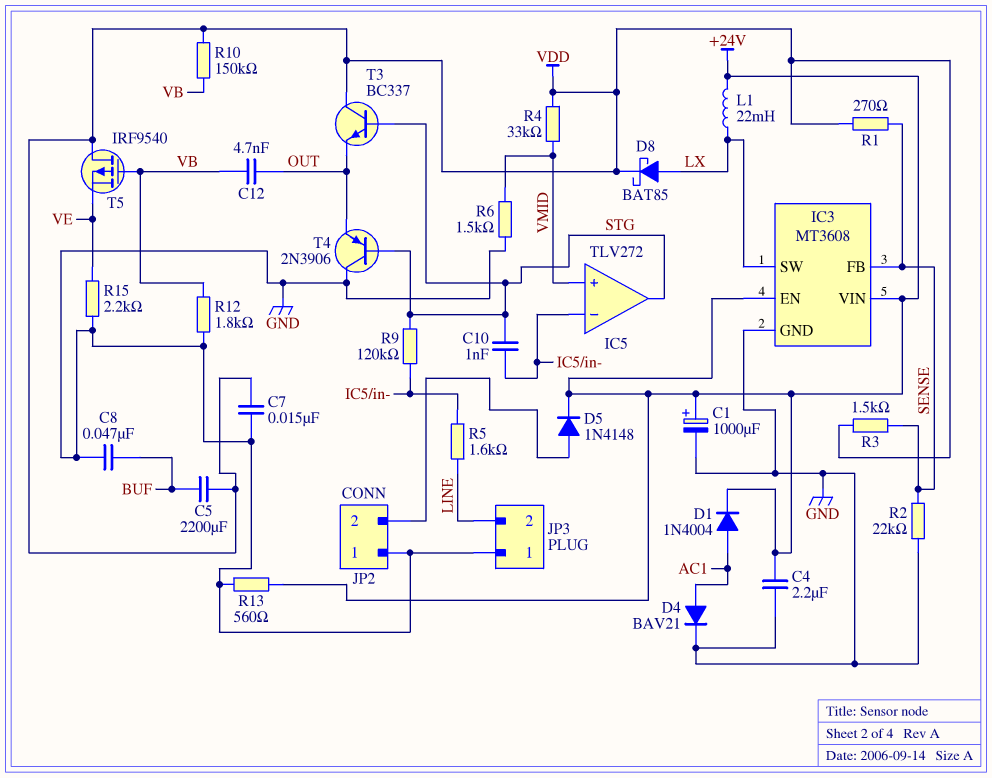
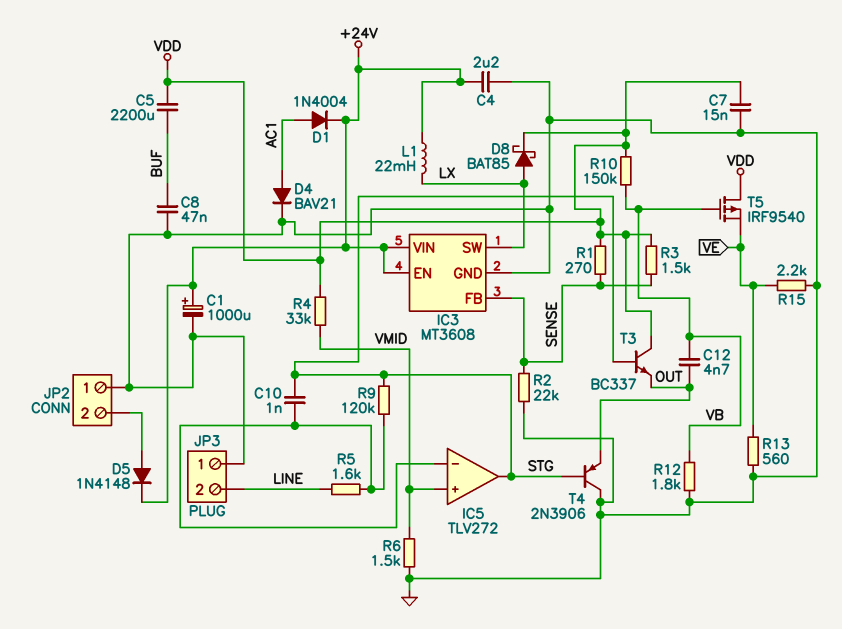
R13: 560 (+24V, GND) -> 560 (GND, VE)

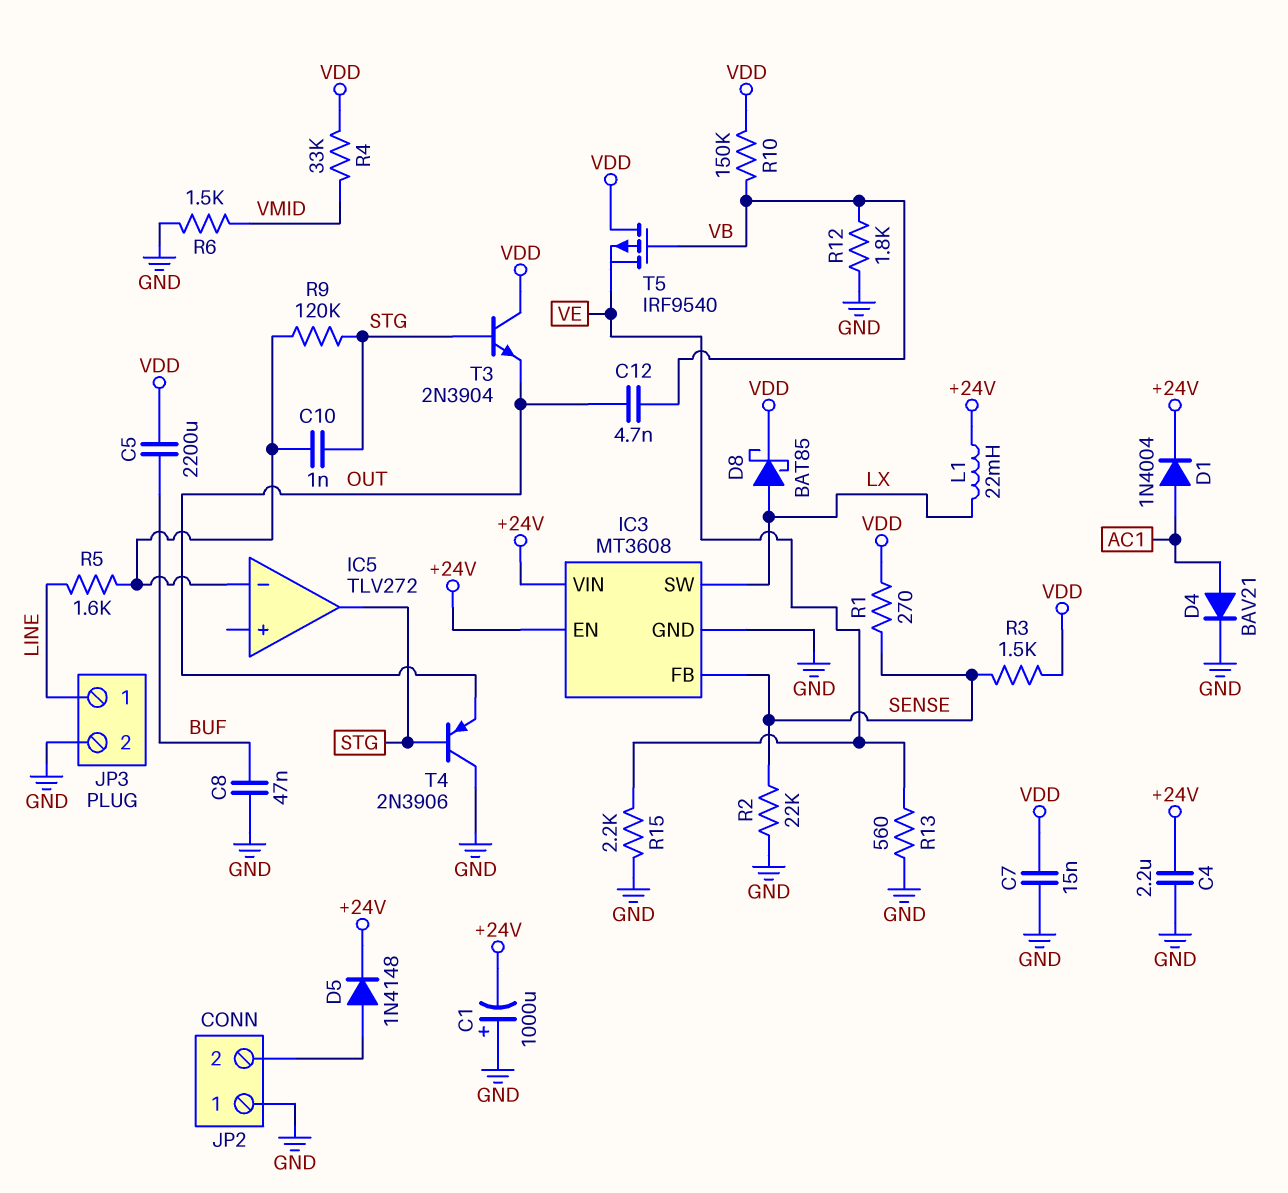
C1: 1000uF (plus +24V, minus GND) -> 1000uF (plus GND, minus +24V)
IC5 pin in+: VMID -> none
JP3 pin 1: GND -> LINE
JP3 pin 2: LINE -> GND
T3: NPN BC337 (B STG, C VDD, E OUT) -> NPN 2N3904 (B STG, C VDD, E OUT)

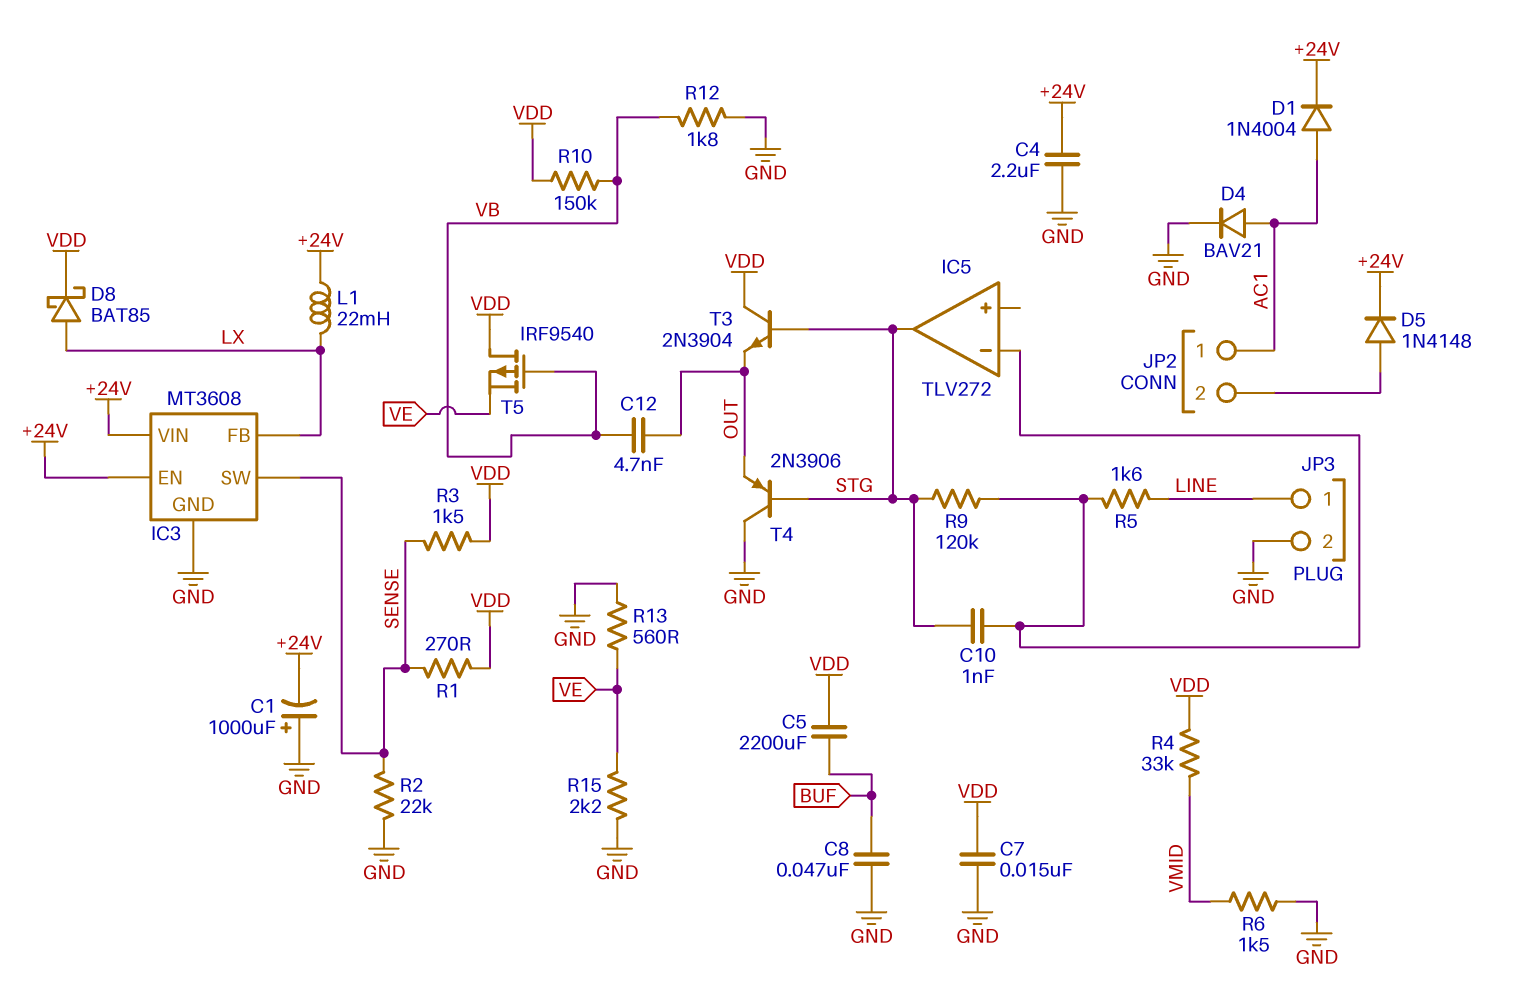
IC3 pin FB: SENSE -> LX
IC3 pin SW: LX -> SENSE
JP2 pin 1: GND -> AC1

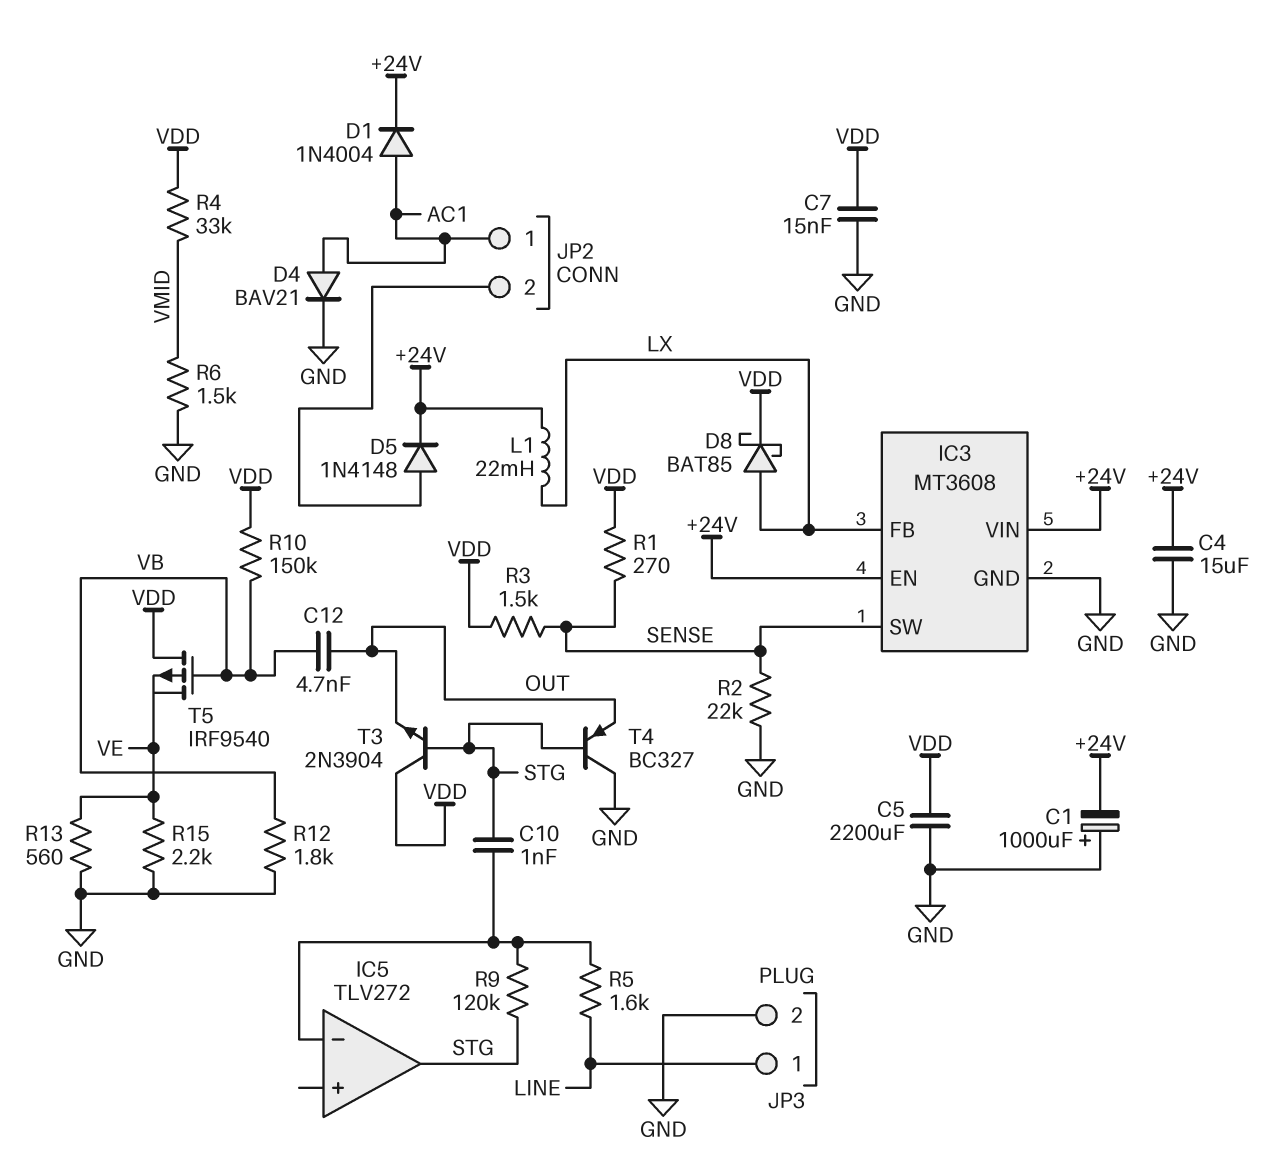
C4: 2.2uF (+24V, GND) -> 15uF (+24V, GND)
C5: 2200uF (BUF, VDD) -> 2200uF (GND, VDD)
C8: 47nF (BUF, GND) -> none
T4: PNP 2N3906 (B STG, C GND, E OUT) -> PNP BC327 (B STG, C GND, E OUT)

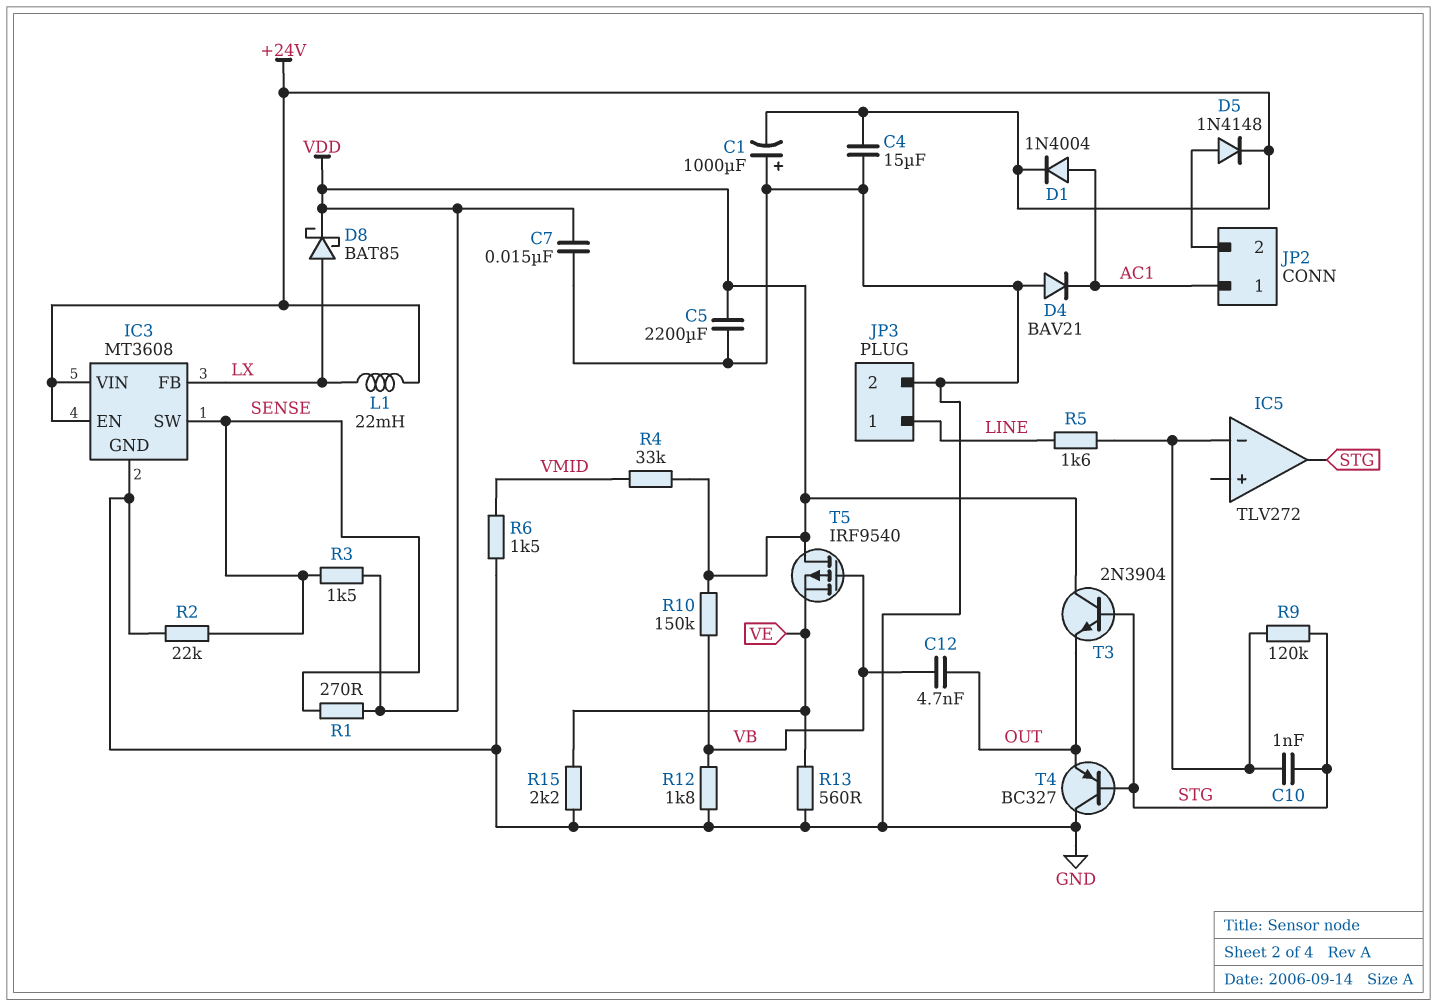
D4: diode BAV21 (A AC1, K GND) -> diode BAV21 (A GND, K AC1)

